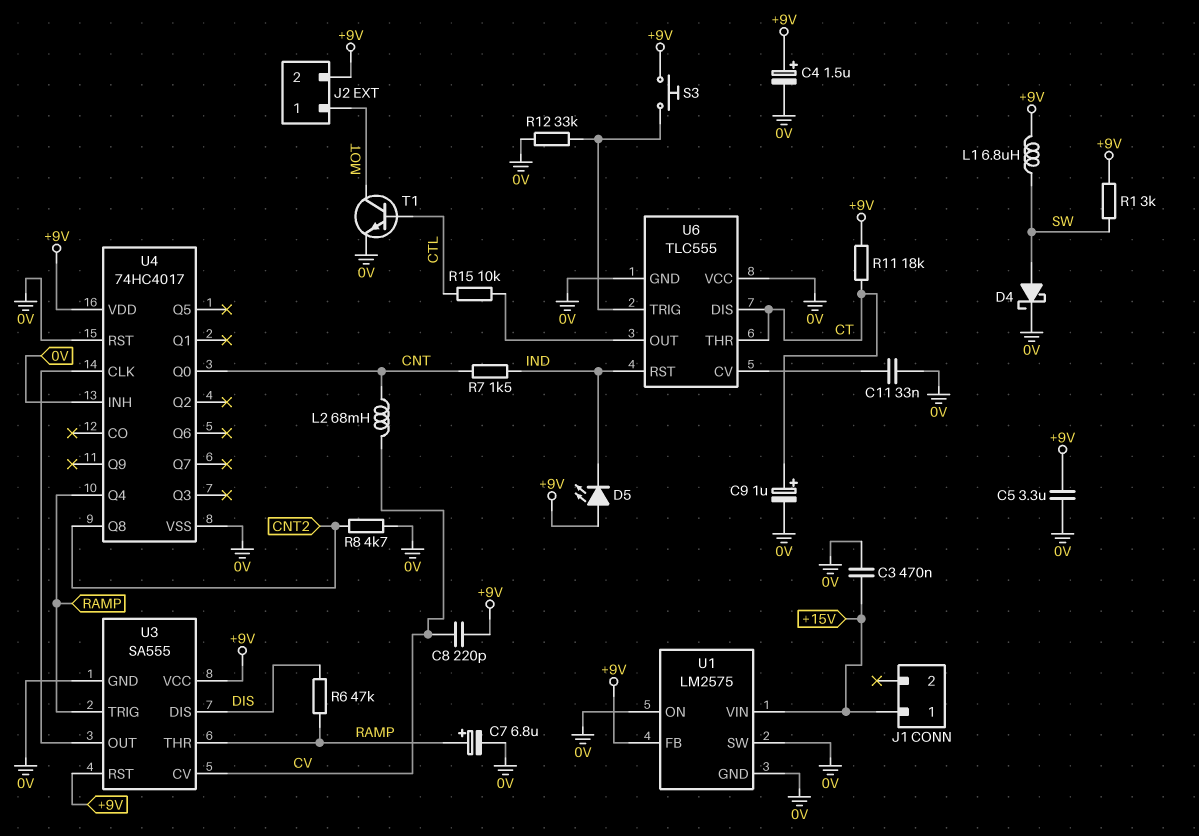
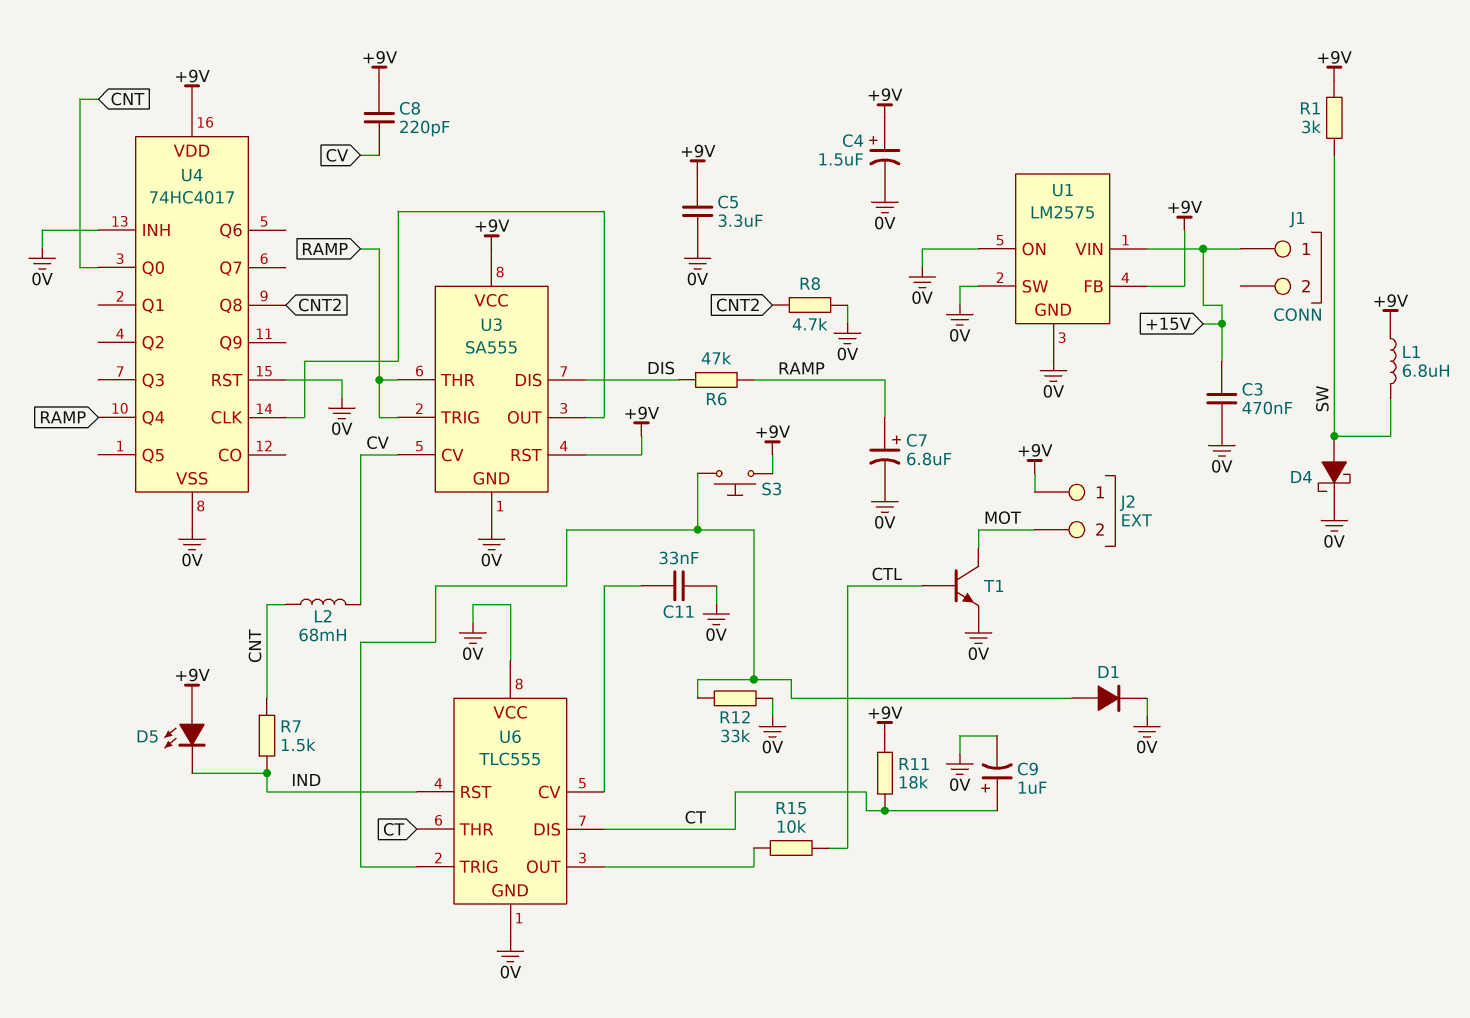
D1: none -> diode (A U6/TRIG, K 0V)
J2 pin 1: MOT -> +9V
J2 pin 2: +9V -> MOT

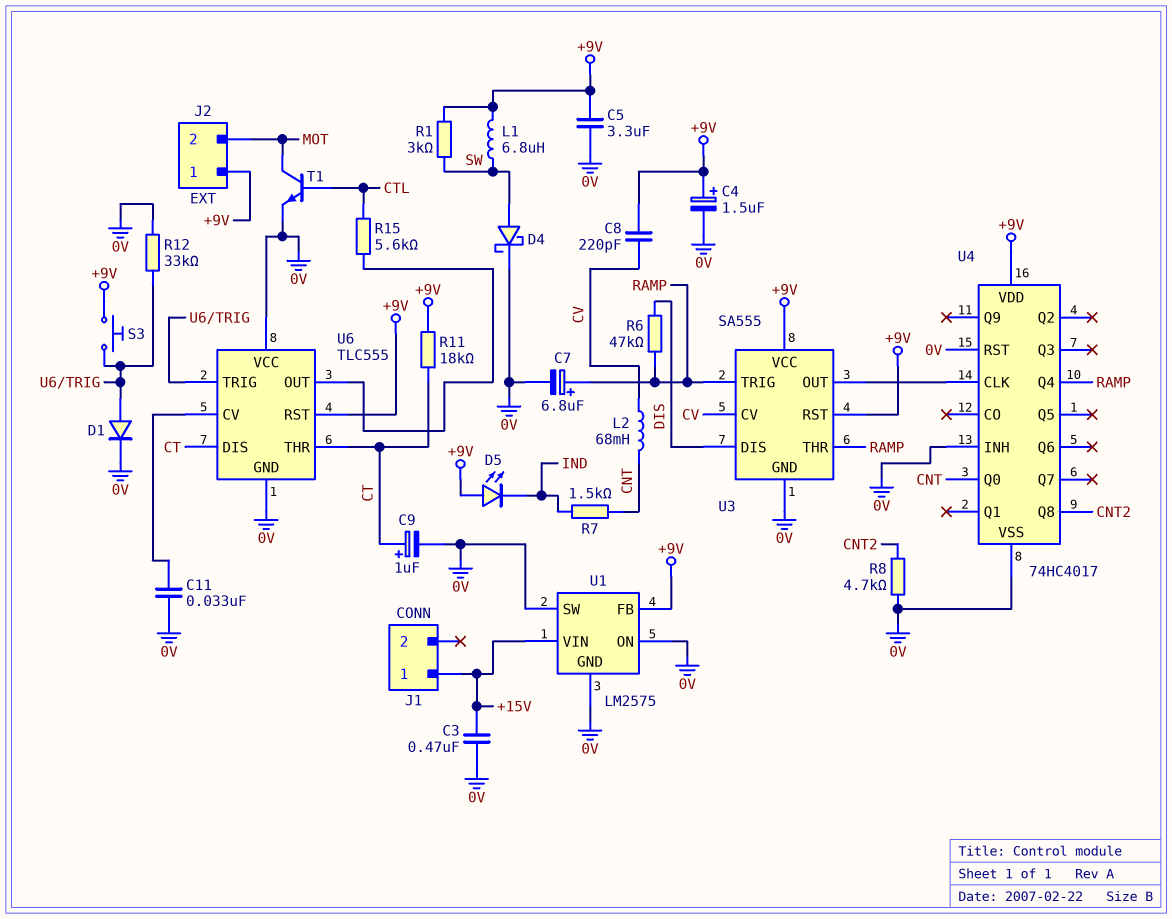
R15: 10k (CTL, U6/OUT) -> 5.6k (CTL, U6/OUT)
U6 pin RST: IND -> +9V

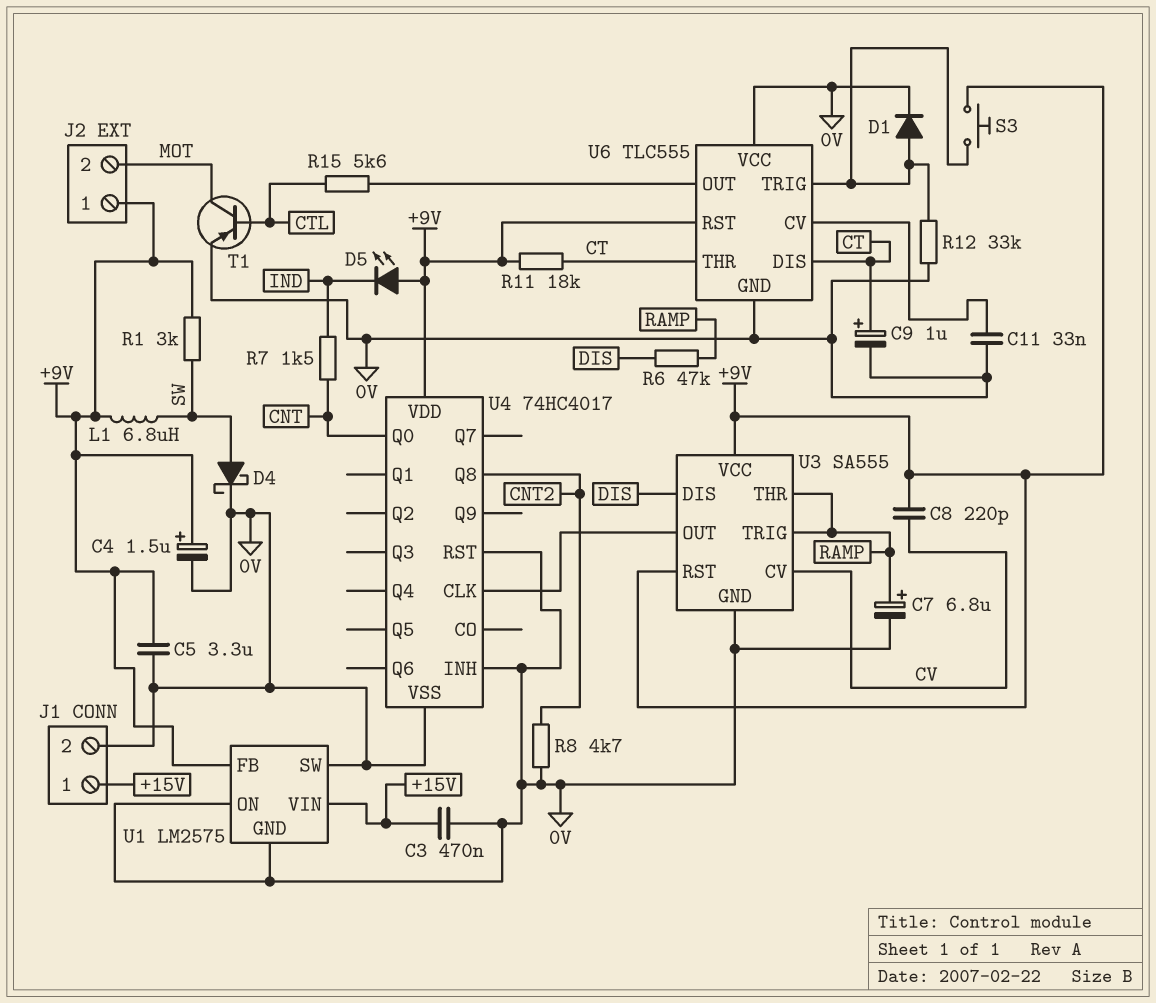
J1 pin 2: none -> 0V
L2: 68mH (CNT, CV) -> none
T1: NPN (B CTL, C MOT, E 0V) -> PNP (B CTL, C MOT, E 0V)
U4 pin Q4: RAMP -> none

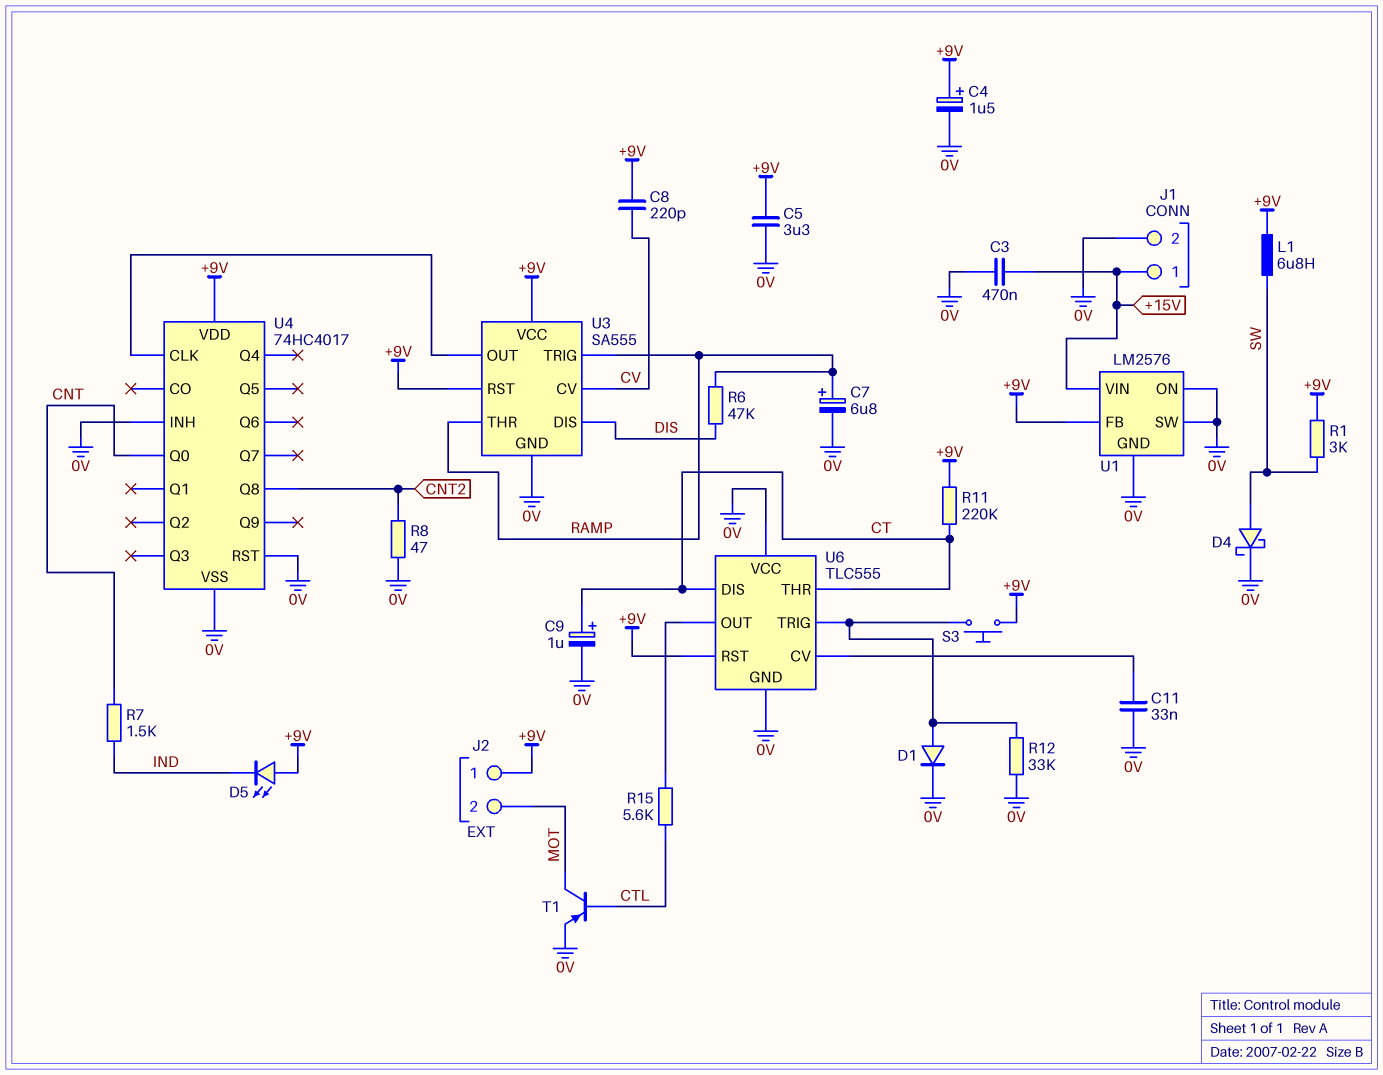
R8: 4.7k (0V, CNT2) -> 47 (0V, CNT2)
R11: 18k (+9V, CT) -> 220k (+9V, CT)
U1: LM2575 -> LM2576

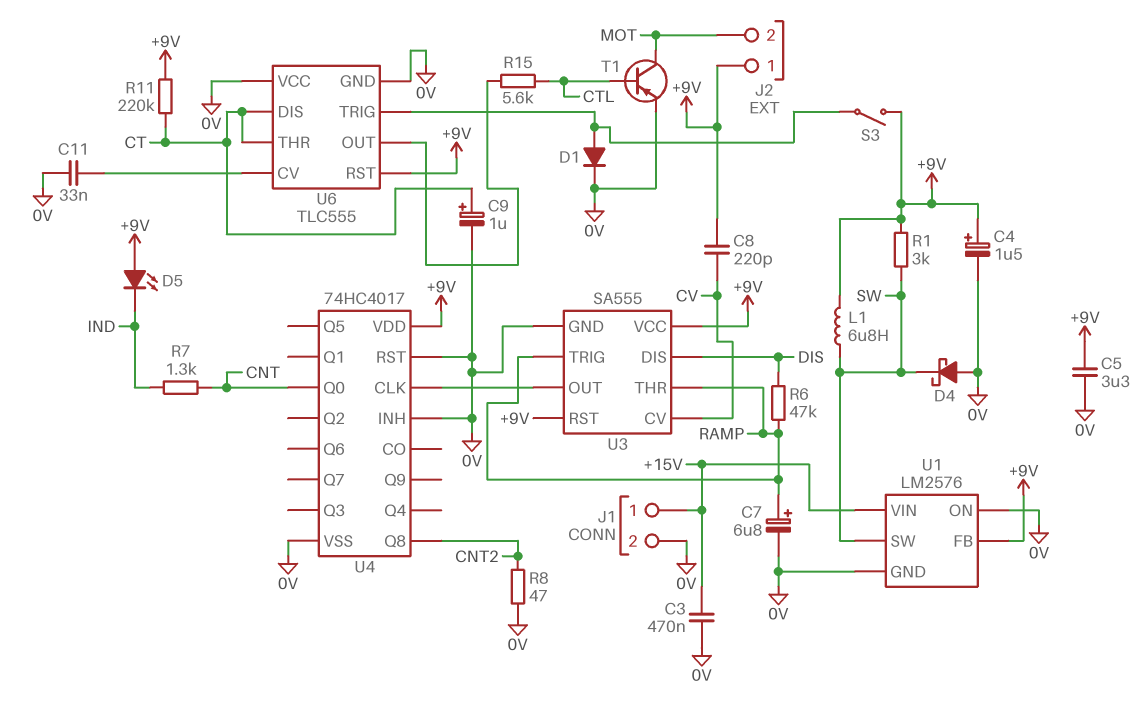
D4: schottky (A SW, K 0V) -> schottky (A 0V, K SW)
R7: 1.5k (CNT, IND) -> 1.3k (CNT, IND)
R12: 33k (0V, U6/TRIG) -> none
S3: button (+9V, U6/TRIG) -> switch (+9V, U6/TRIG)
U1 pin SW: 0V -> SW

